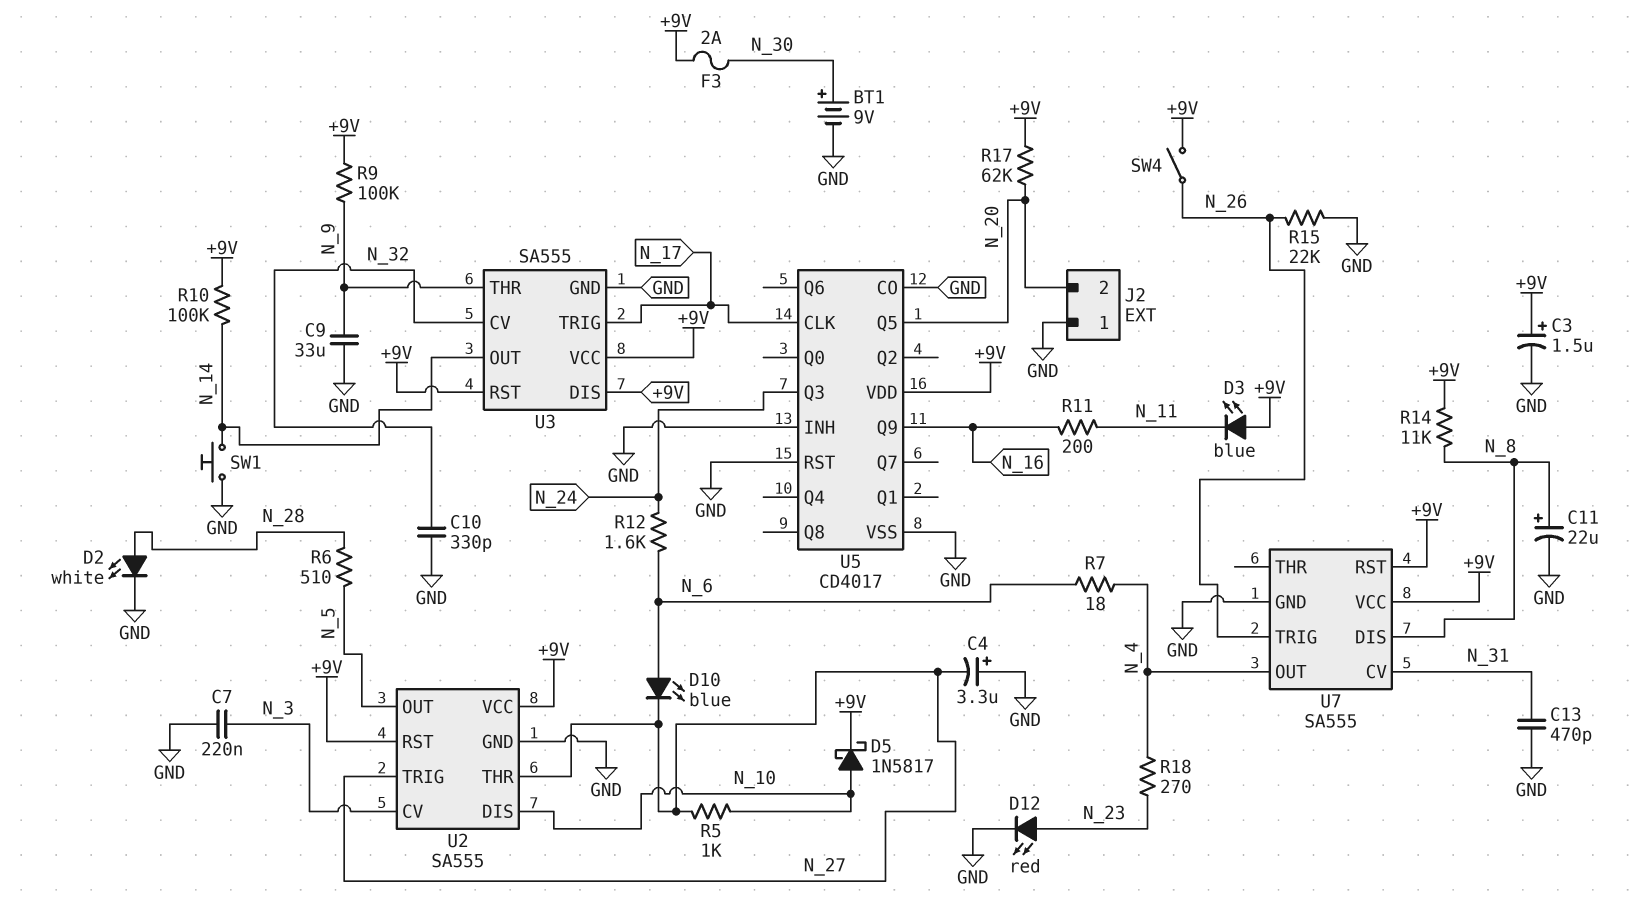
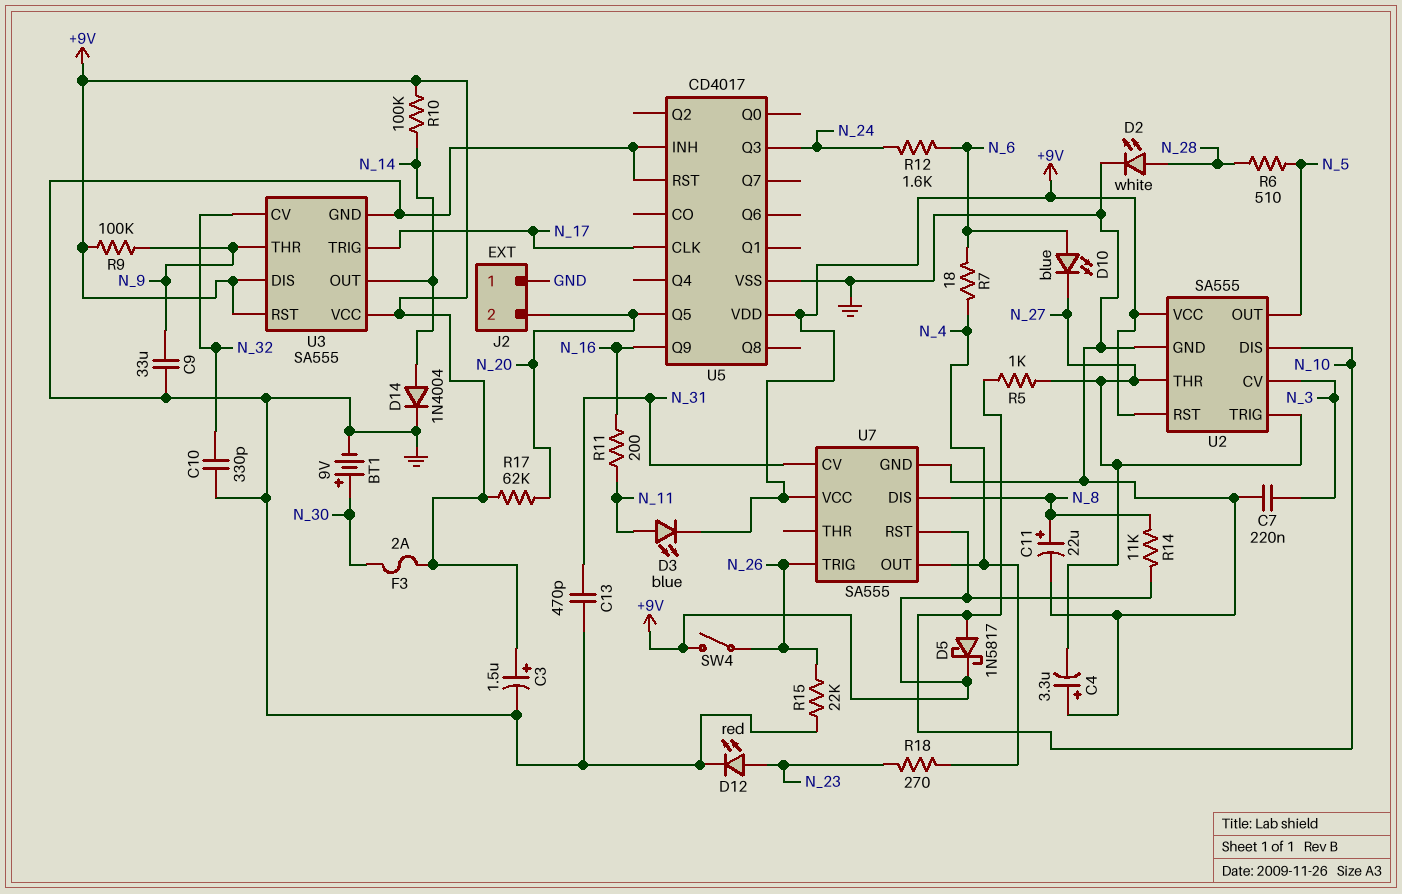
D3: LED blue (A +9V, K N_11) -> LED blue (A N_11, K +9V)
D14: none -> diode 1N4004 (A N_14, K GND)
SW1: button (GND, N_14) -> none
U5 pin CO: GND -> none

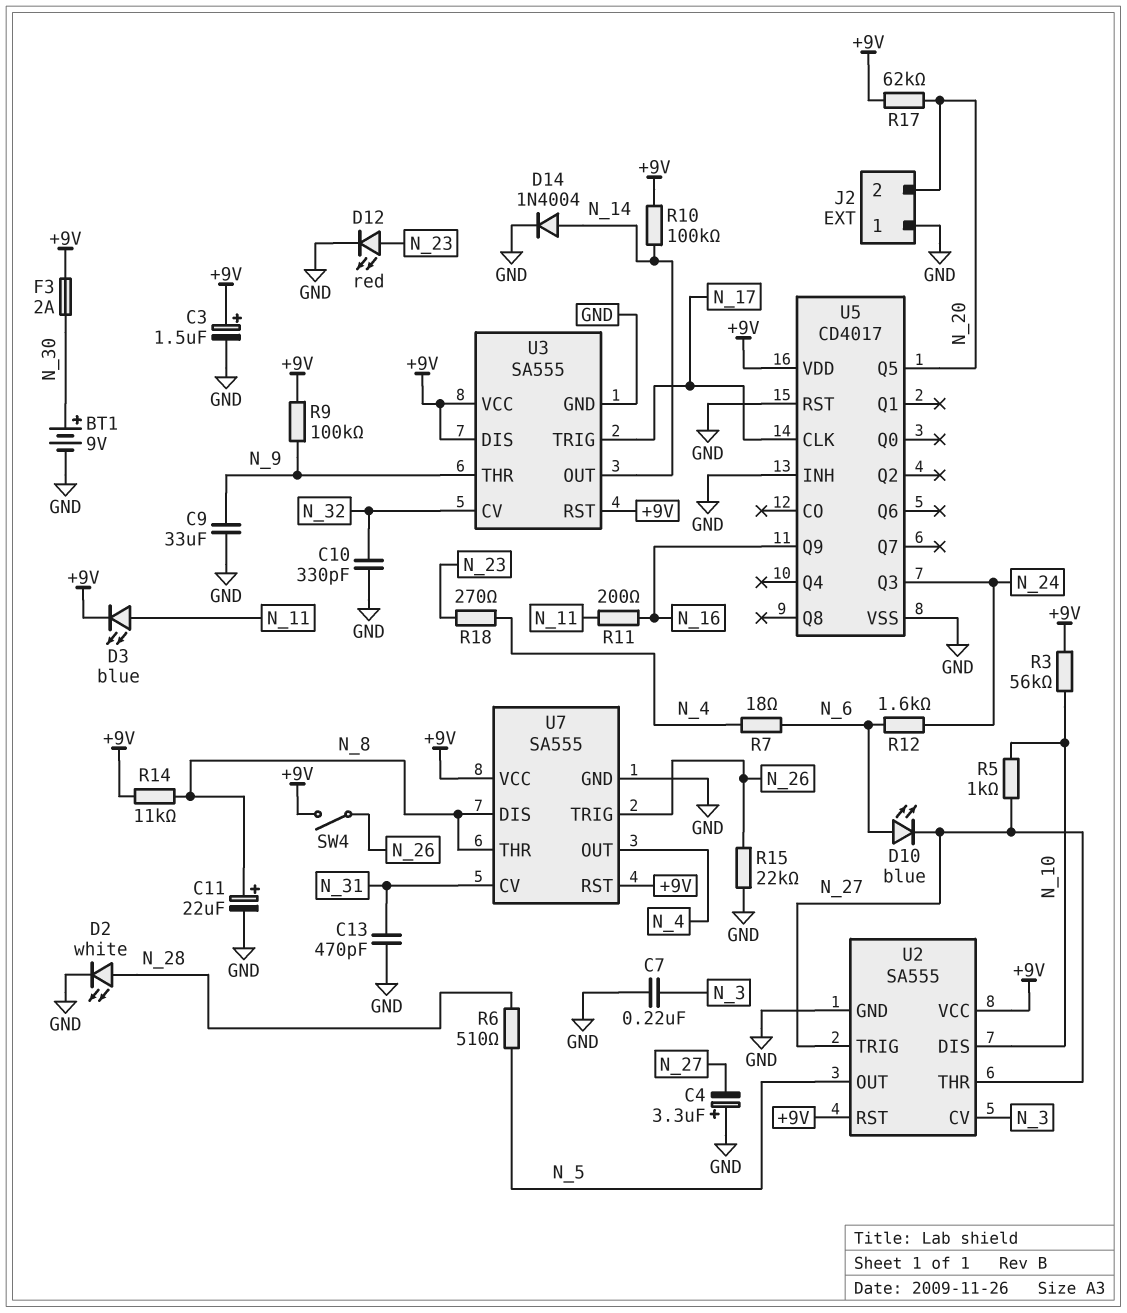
D5: schottky 1N5817 (A N_10, K +9V) -> none
R3: none -> 56k (+9V, N_10)
U7 pin THR: none -> N_8

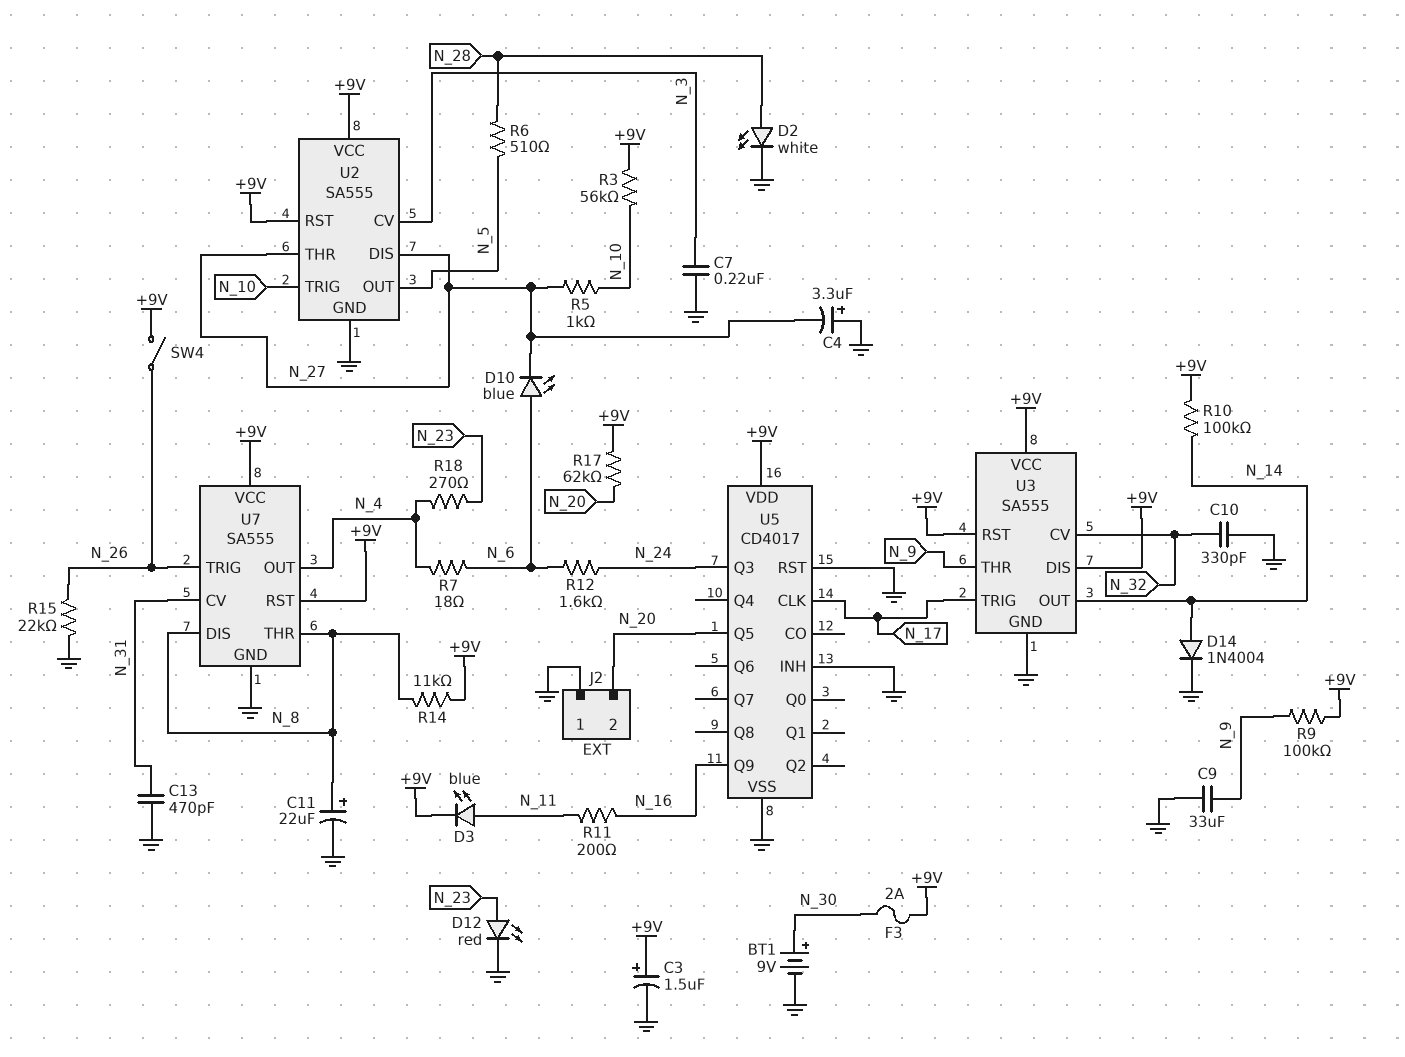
U2 pin DIS: N_10 -> N_27
U2 pin TRIG: N_27 -> N_10

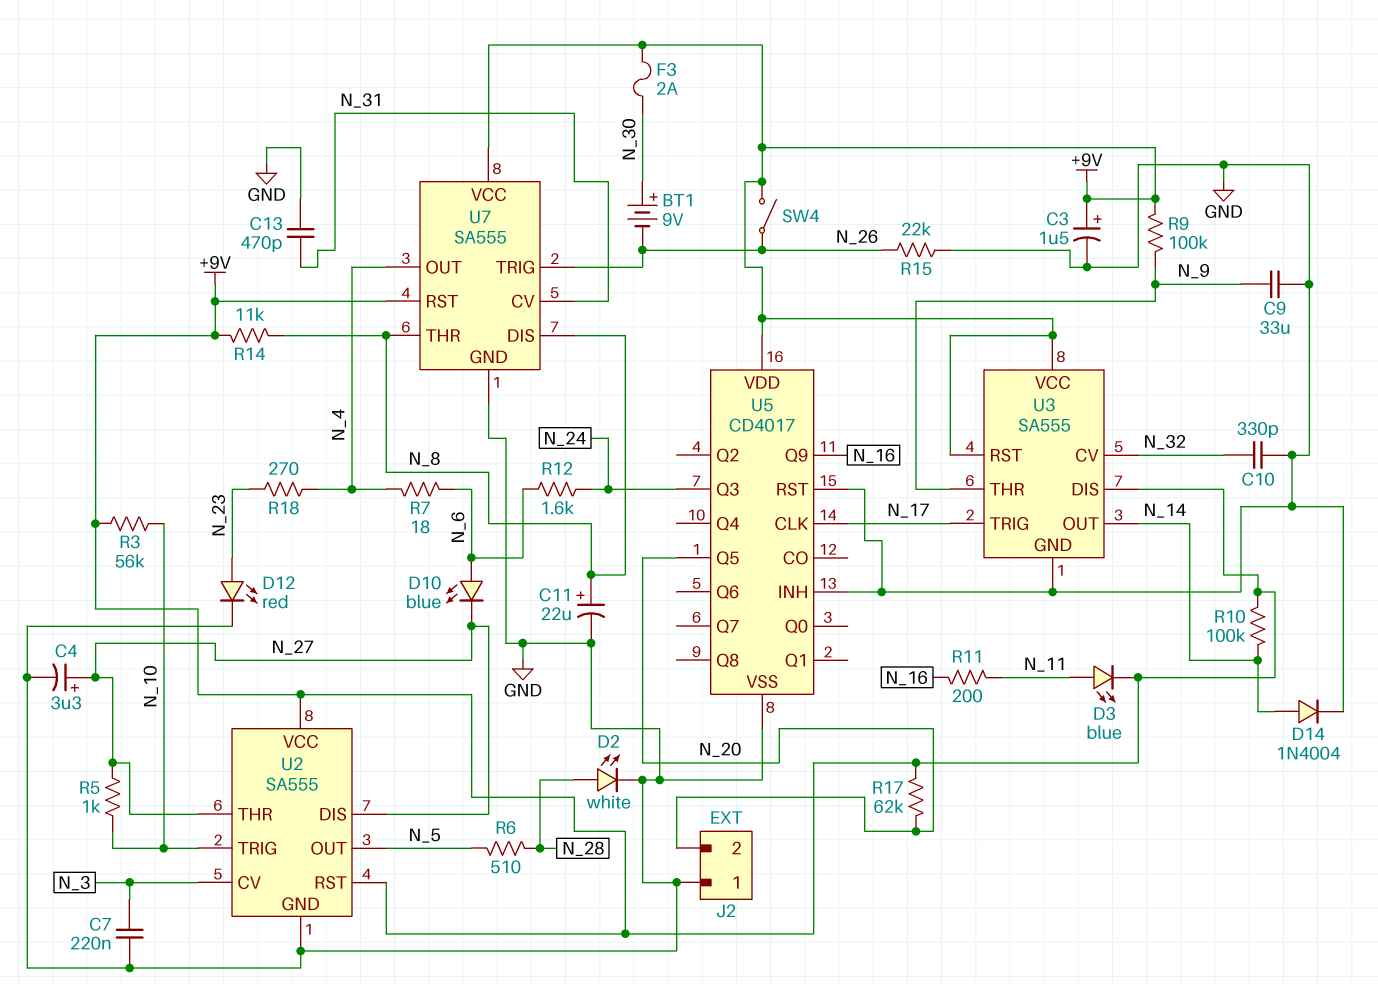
BT1: 9V (plus N_30, minus GND) -> 9V (plus N_30, minus N_26)
C4: 3.3uF (plus GND, minus N_27) -> 3.3uF (plus N_27, minus GND)

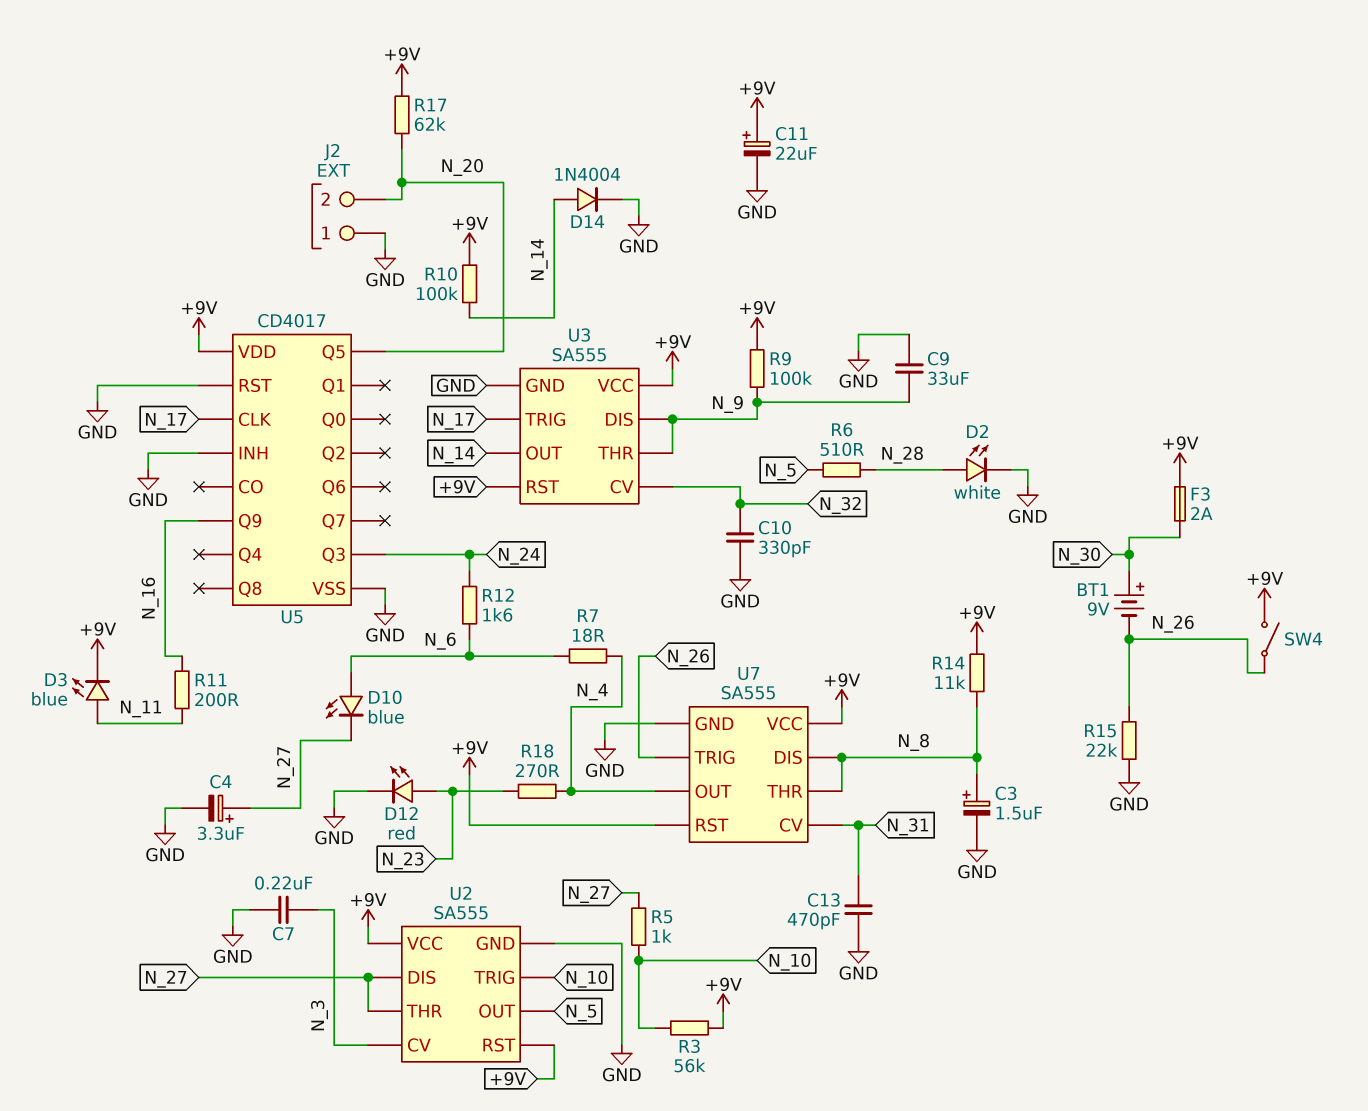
C3: 1.5uF (plus +9V, minus GND) -> 1.5uF (plus N_8, minus GND)
C11: 22uF (plus N_8, minus GND) -> 22uF (plus +9V, minus GND)
U3 pin DIS: +9V -> N_9

